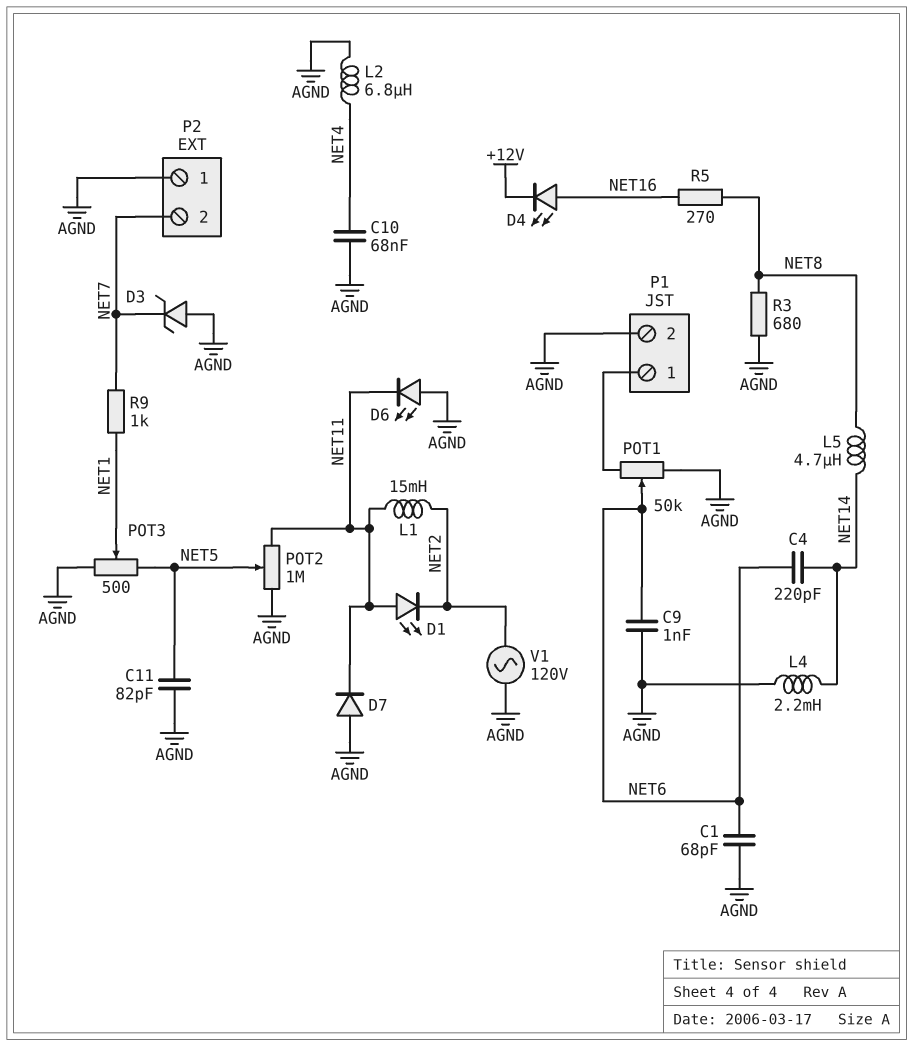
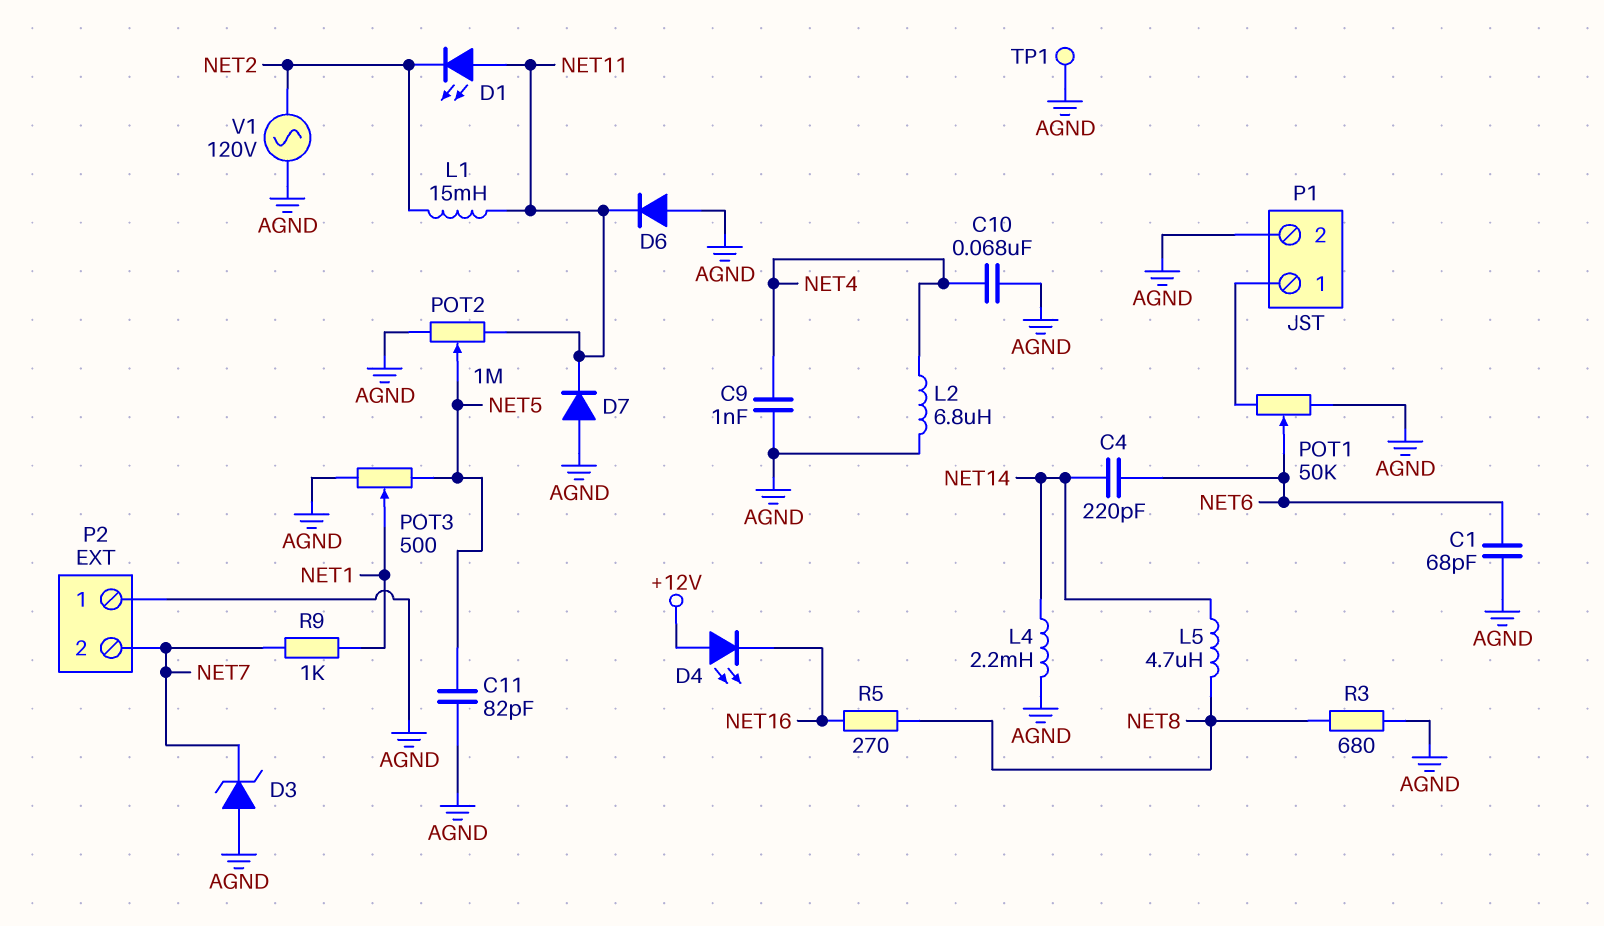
C9: 1nF (AGND, NET6) -> 1nF (AGND, NET4)
D4: LED (A NET16, K +12V) -> LED (A +12V, K NET16)
D6: LED (A AGND, K NET11) -> diode (A AGND, K NET11)
TP1: none -> test point (AGND)

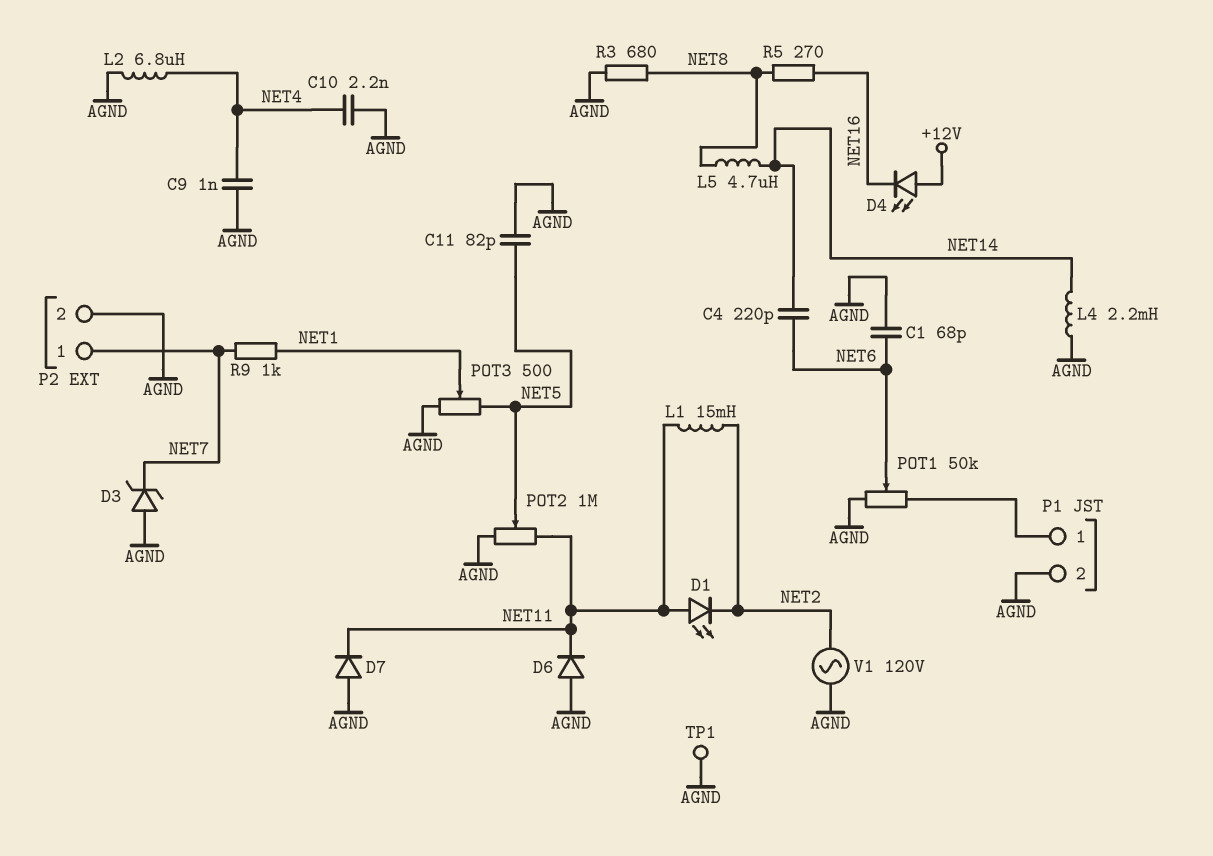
C10: 68nF (AGND, NET4) -> 2.2nF (AGND, NET4)
P2 pin 1: AGND -> NET7
P2 pin 2: NET7 -> AGND

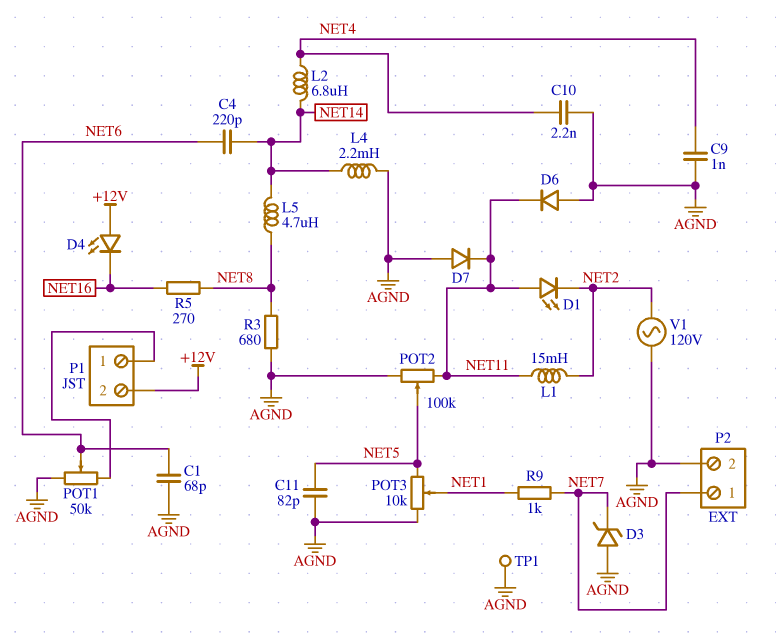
L2: 6.8uH (AGND, NET4) -> 6.8uH (NET4, NET14)
P1 pin 2: AGND -> +12V
POT2: 1M (AGND, NET11, wiper NET5) -> 100k (AGND, NET11, wiper NET5)
POT3: 500 (AGND, NET5, wiper NET1) -> 10k (AGND, NET5, wiper NET1)

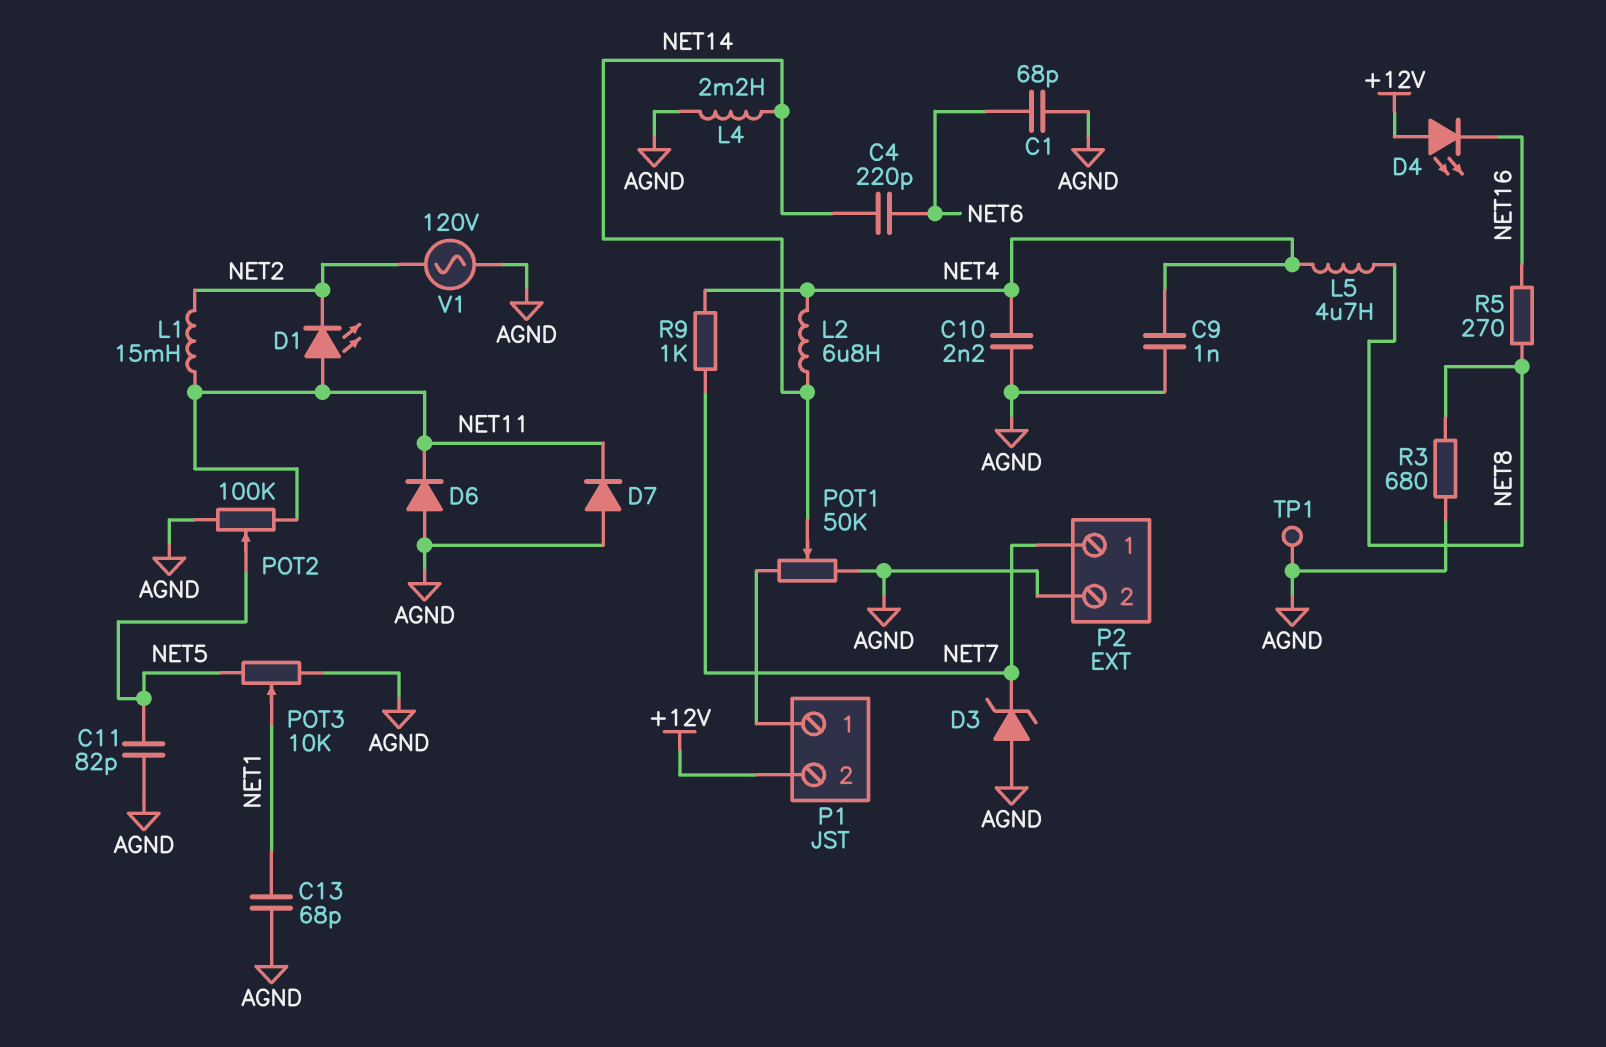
C13: none -> 68pF (AGND, NET1)
L5: 4.7uH (NET8, NET14) -> 4.7uH (NET4, NET8)
POT1: 50k (AGND, P1/1, wiper NET6) -> 50k (AGND, P1/1, wiper NET14)
R9: 1k (NET1, NET7) -> 1k (NET4, NET7)

